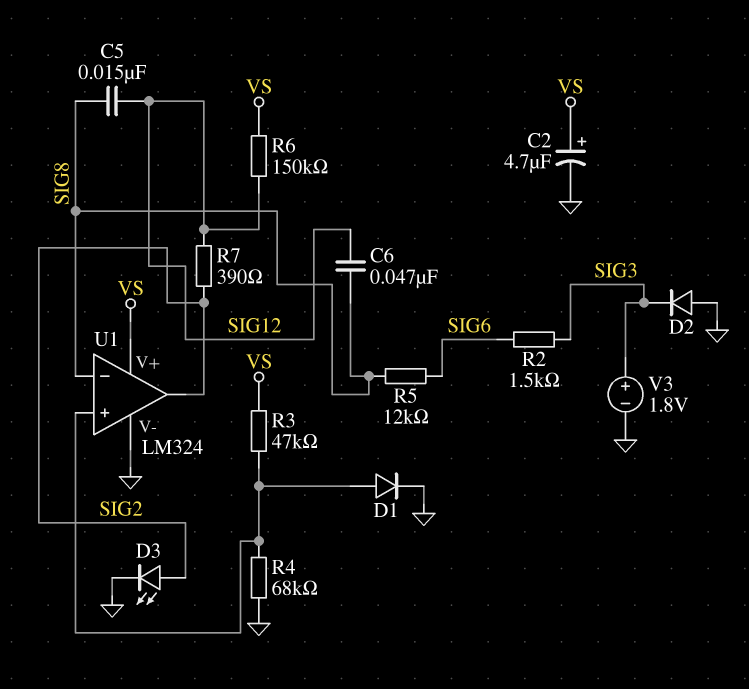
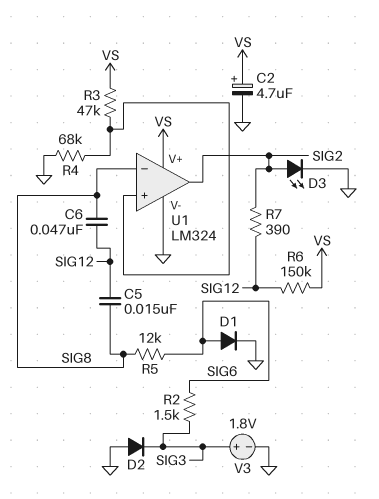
D1: diode (A U1/in+, K GND) -> diode (A SIG6, K GND)

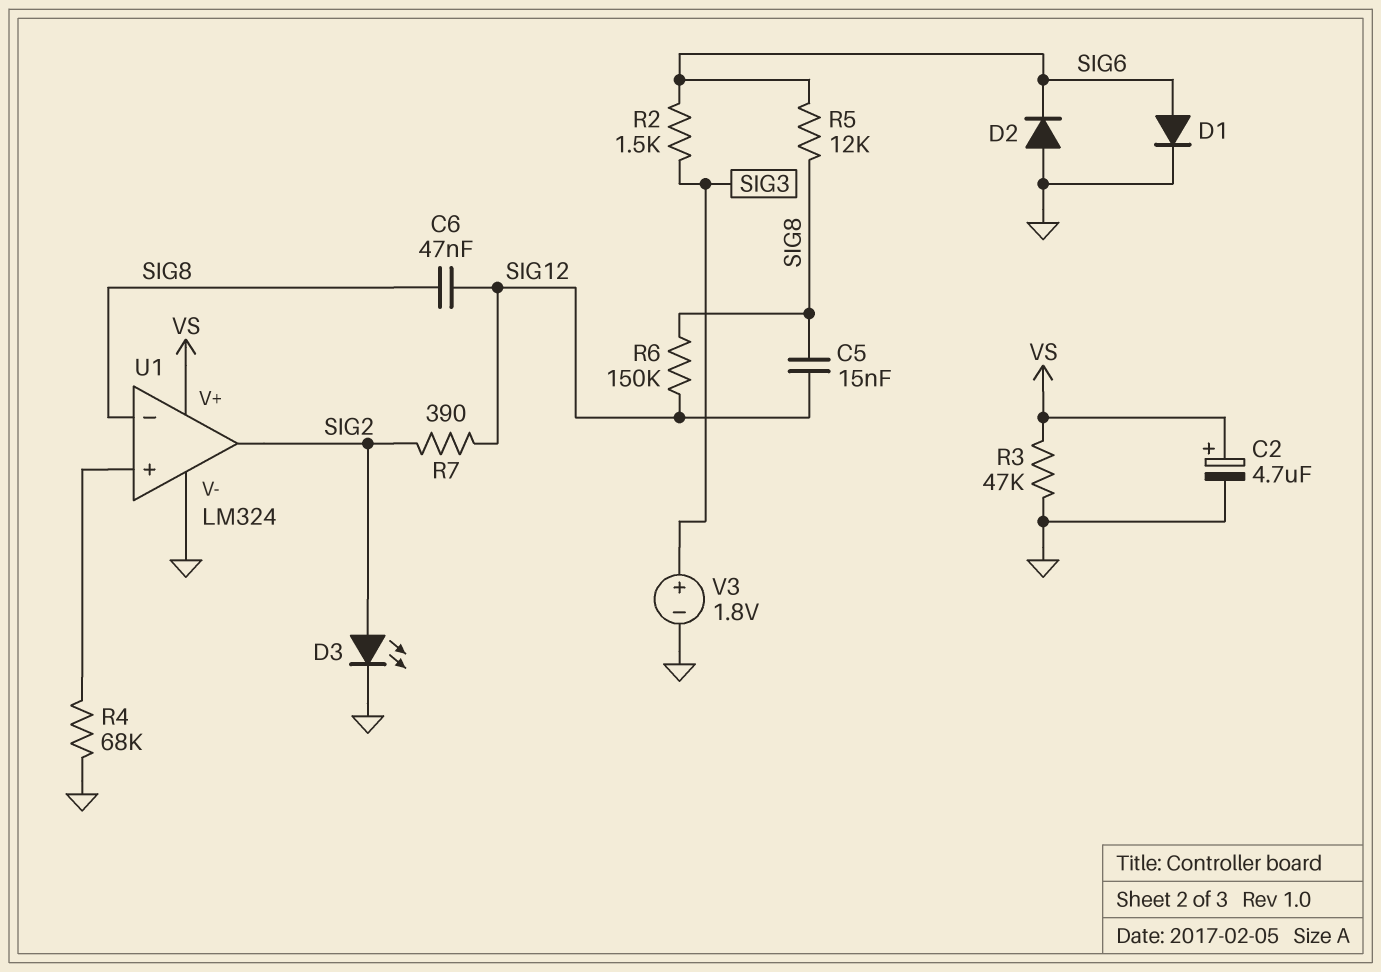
D2: diode (A GND, K SIG3) -> diode (A GND, K SIG6)
R3: 47k (U1/in+, VS) -> 47k (GND, VS)
R6: 150k (SIG12, VS) -> 150k (SIG8, SIG12)

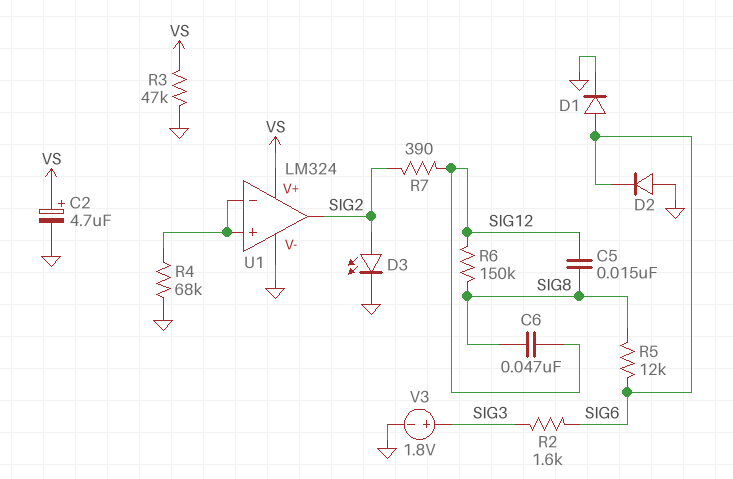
R2: 1.5k (SIG3, SIG6) -> 1.6k (SIG3, SIG6)
U1 pin in-: SIG8 -> U1/in+

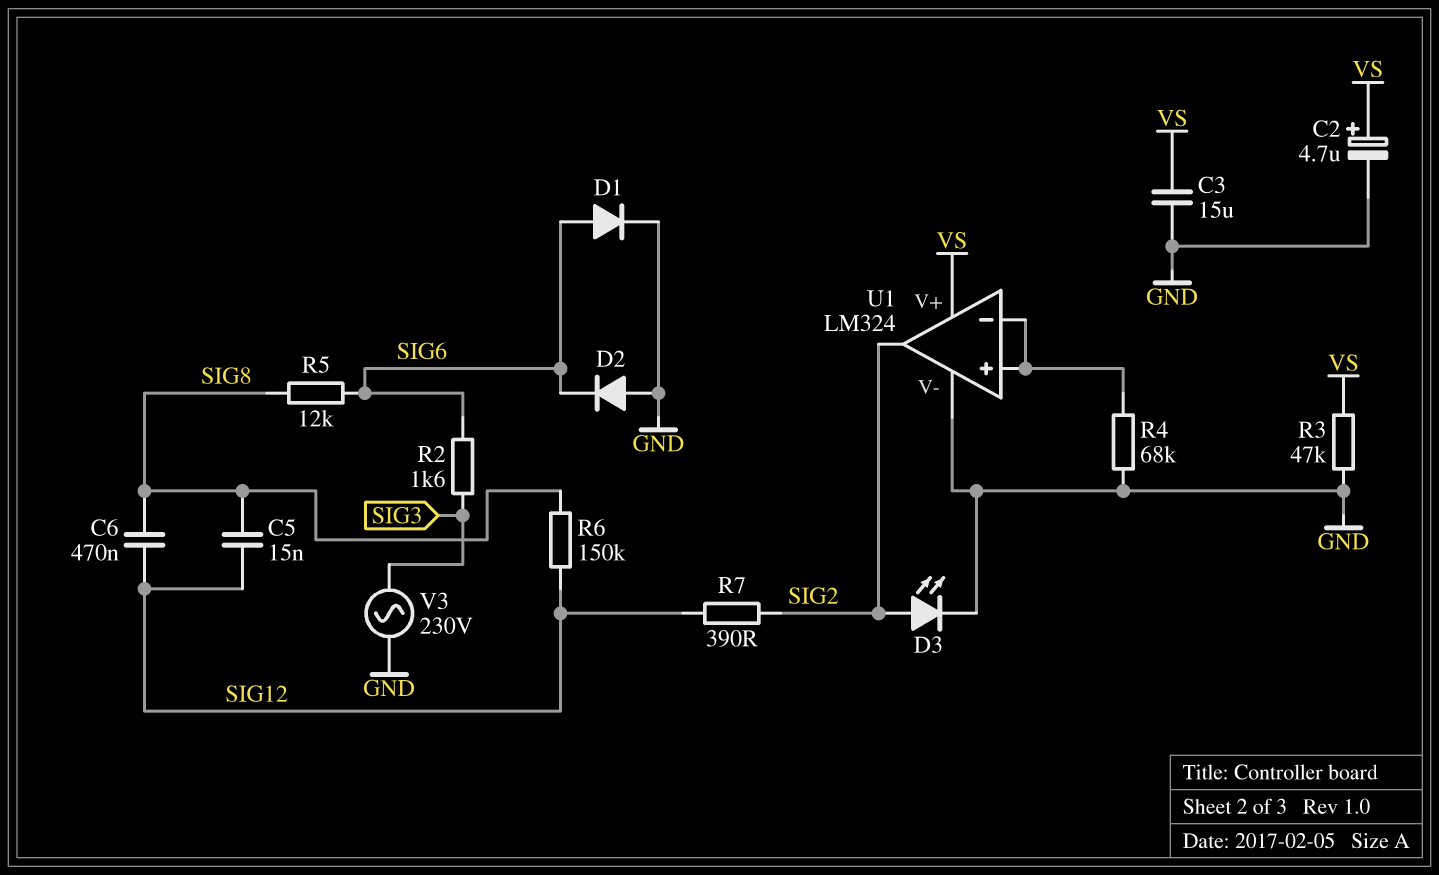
C3: none -> 15uF (GND, VS)
C6: 47nF (SIG8, SIG12) -> 470nF (SIG8, SIG12)
V3: 1.8V (plus SIG3, minus GND) -> AC 230V (GND, SIG3)

